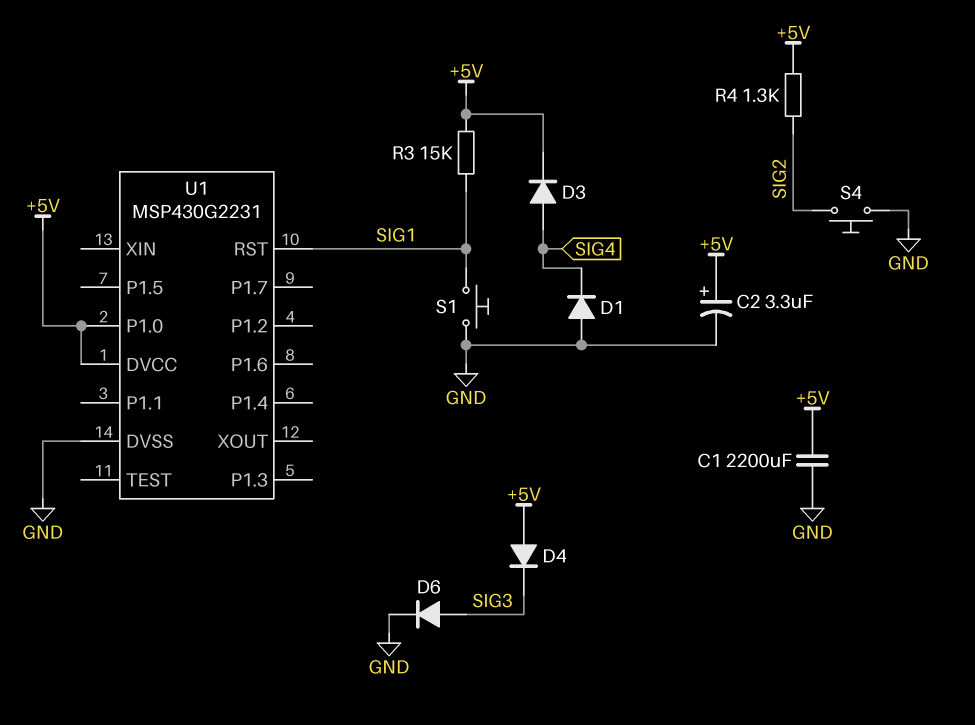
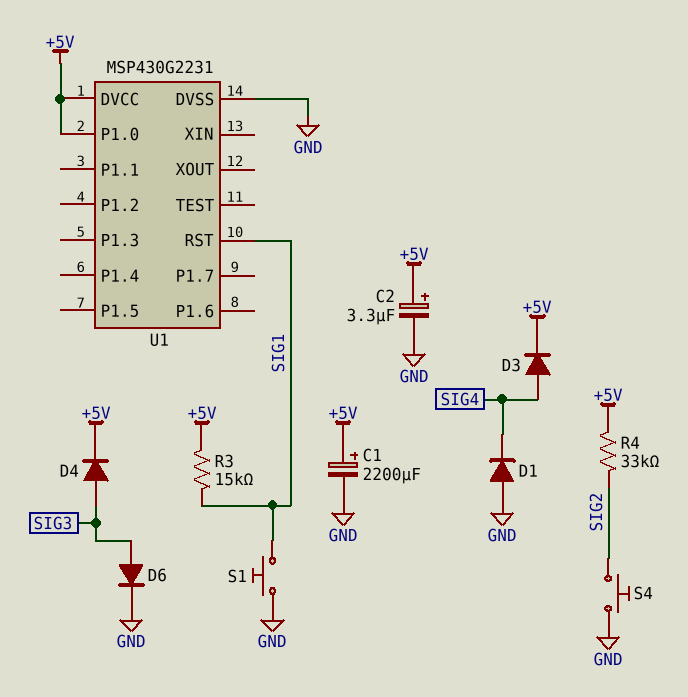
C1: 2200uF (+5V, GND) -> 2200uF (plus +5V, minus GND)
D4: diode (A +5V, K SIG3) -> diode (A SIG3, K +5V)
R4: 1.3k (+5V, SIG2) -> 33k (+5V, SIG2)

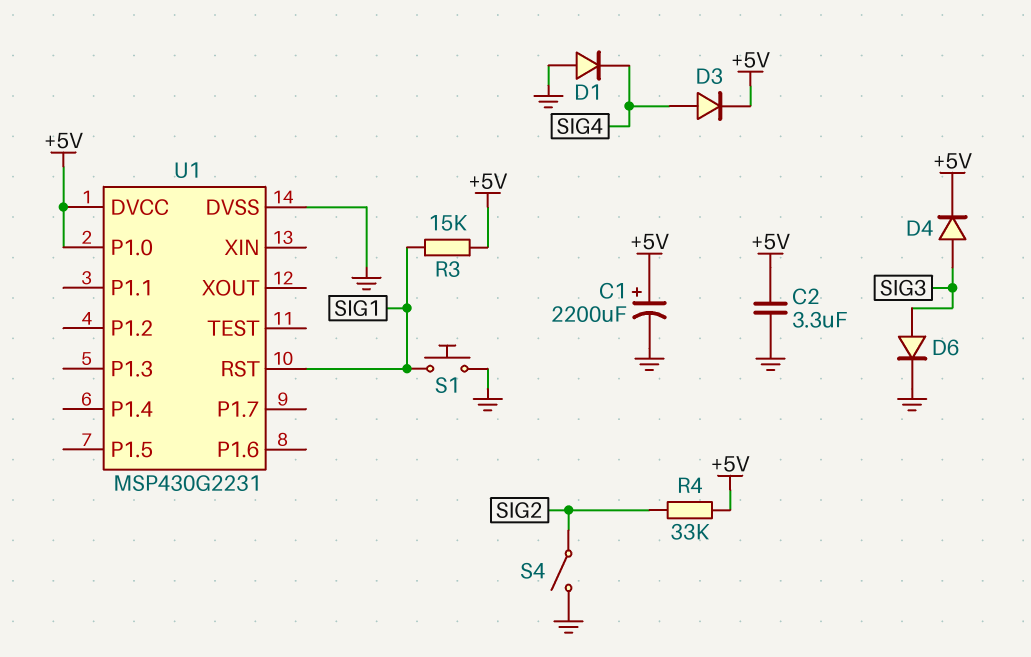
C2: 3.3uF (plus +5V, minus GND) -> 3.3uF (+5V, GND)
S4: button (GND, SIG2) -> switch (GND, SIG2)

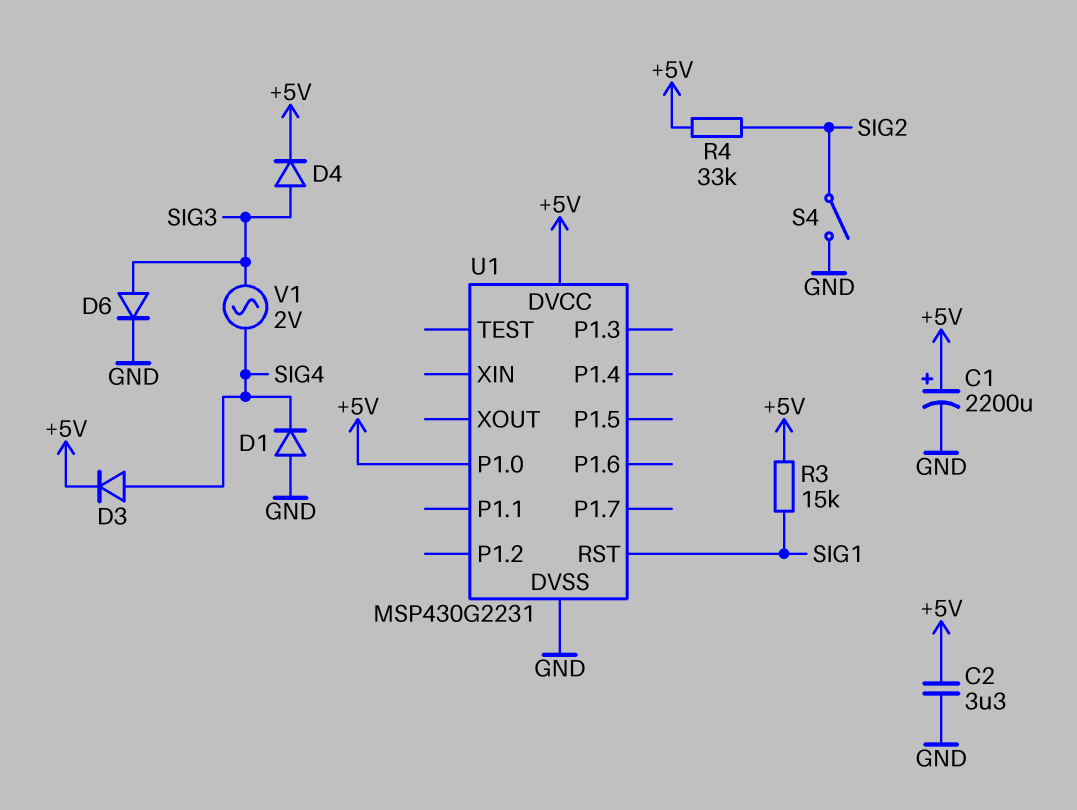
S1: button (GND, SIG1) -> none
V1: none -> AC 2V (SIG3, SIG4)

